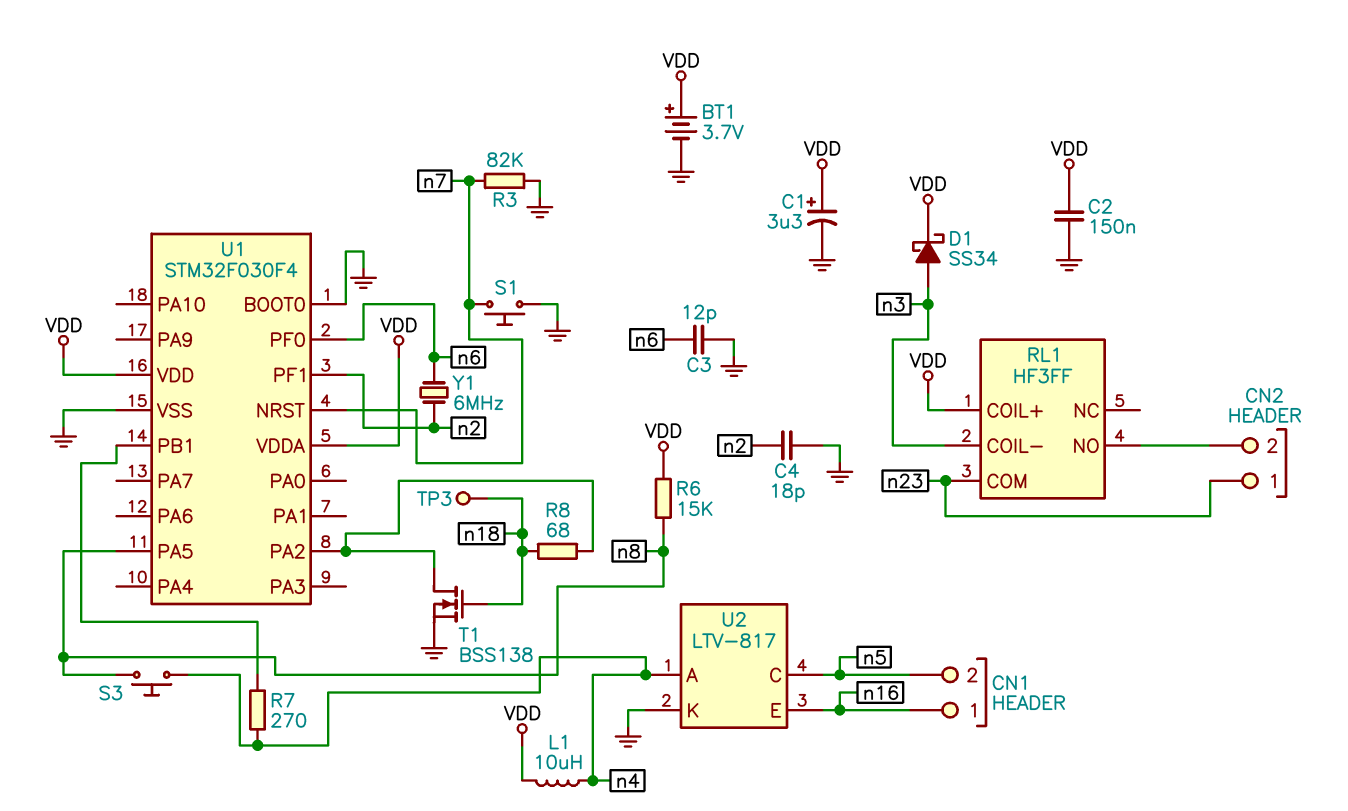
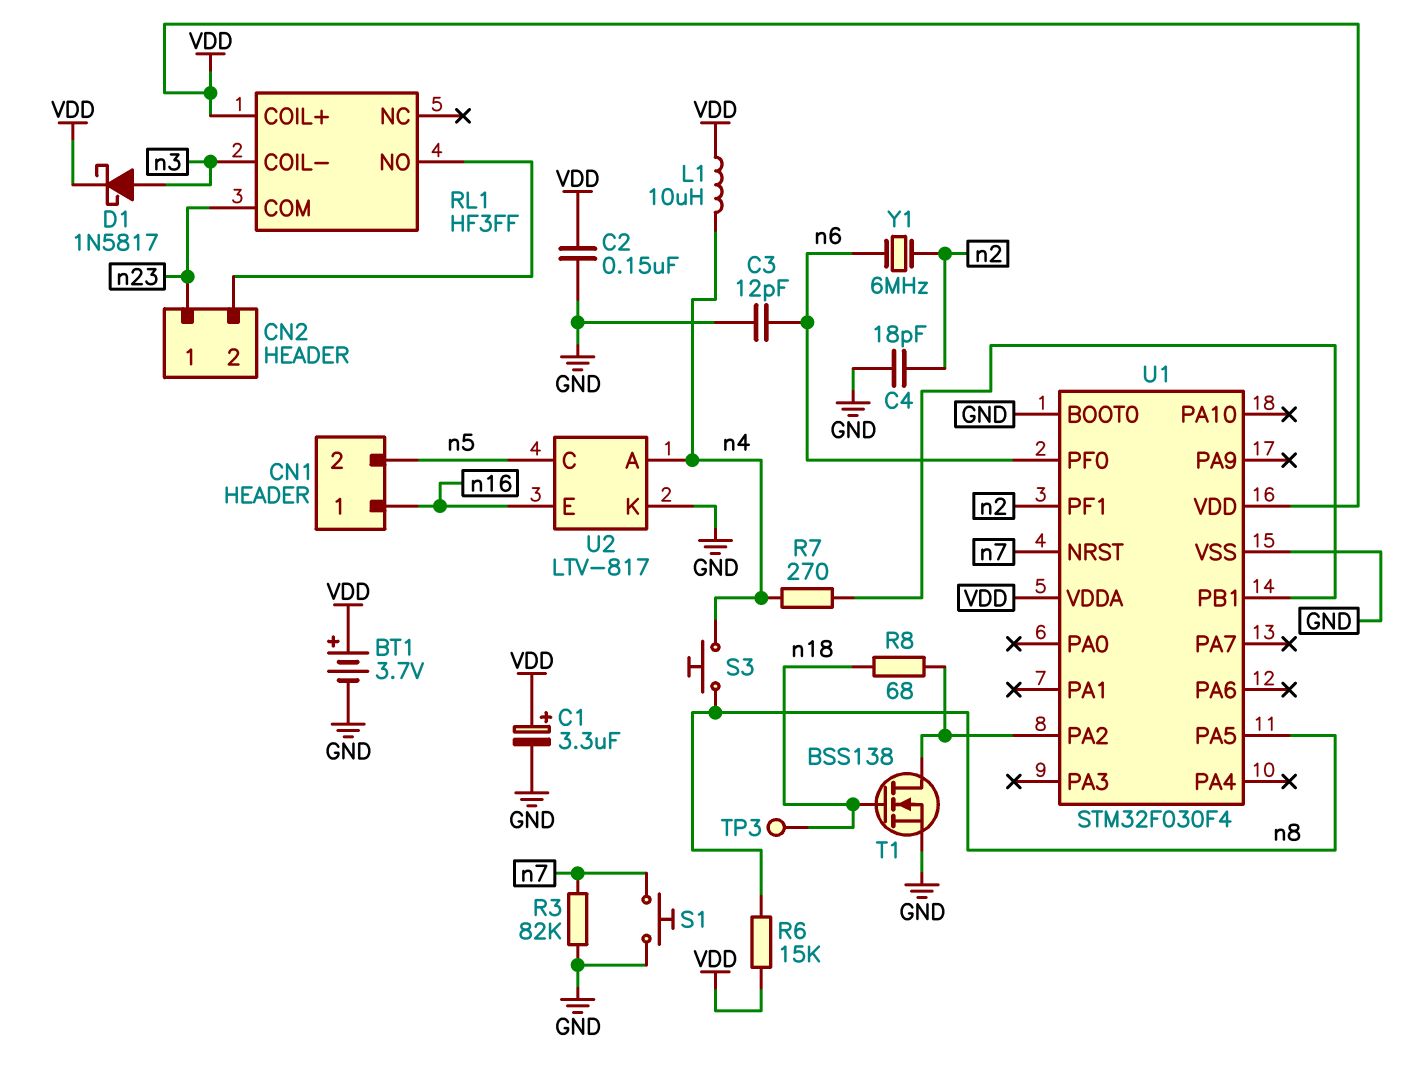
D1: schottky SS34 (A n3, K VDD) -> schottky 1N5817 (A n3, K VDD)

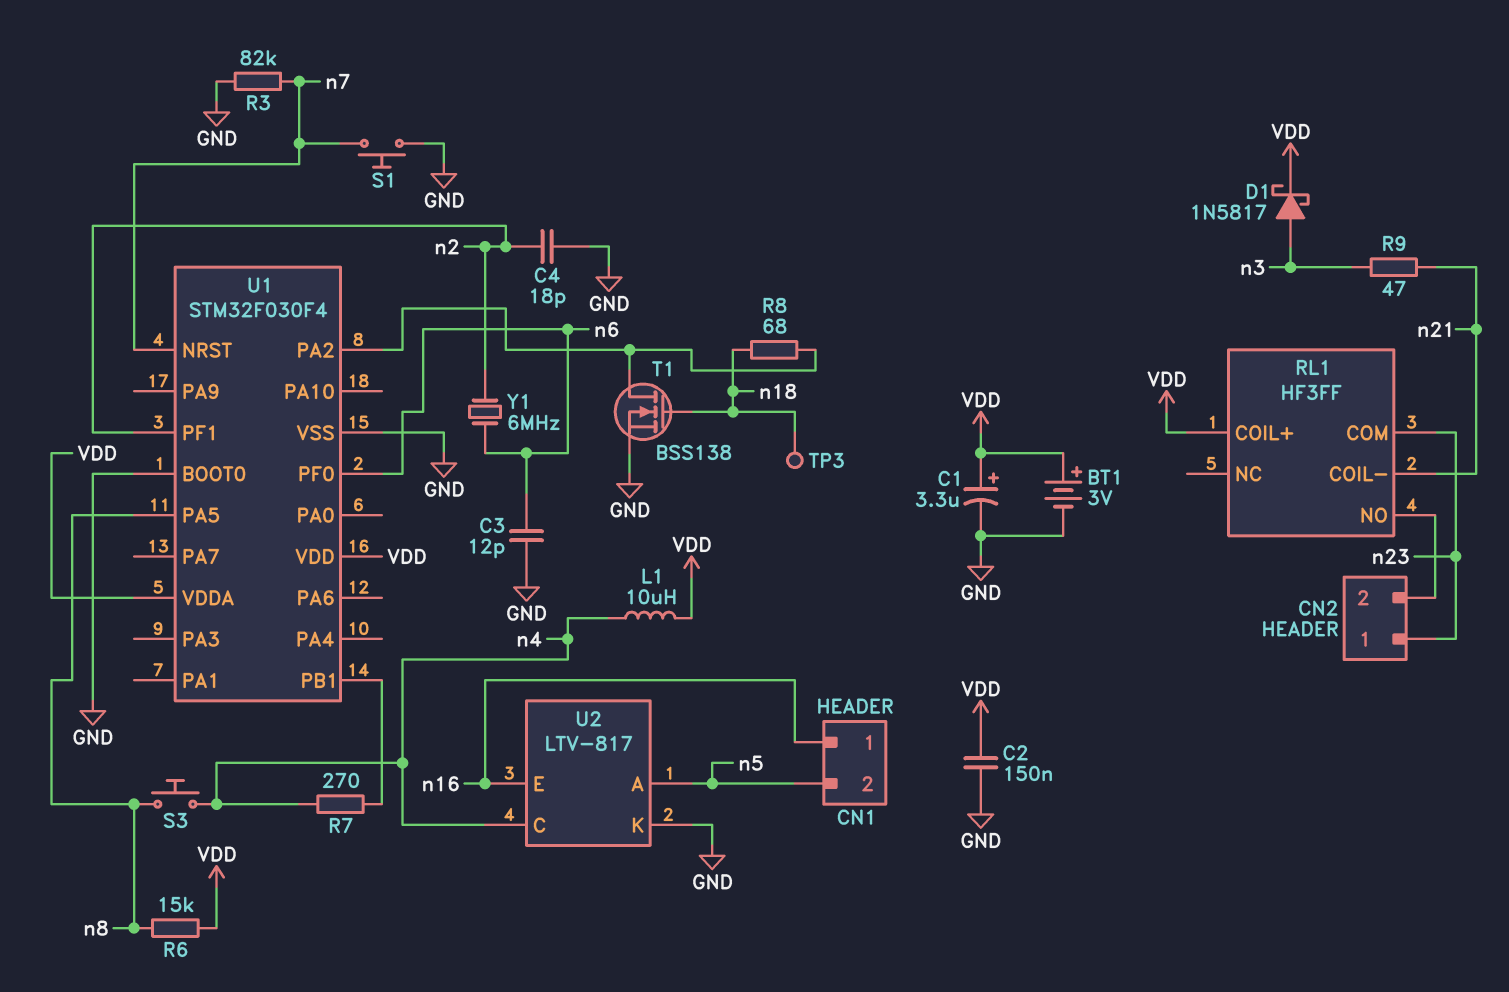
BT1: 3.7V (plus VDD, minus GND) -> 3V (plus VDD, minus GND)
R9: none -> 47 (n3, n21)
RL1 pin COIL-: n3 -> n21
U2 pin A: n4 -> n5
U2 pin C: n5 -> n4

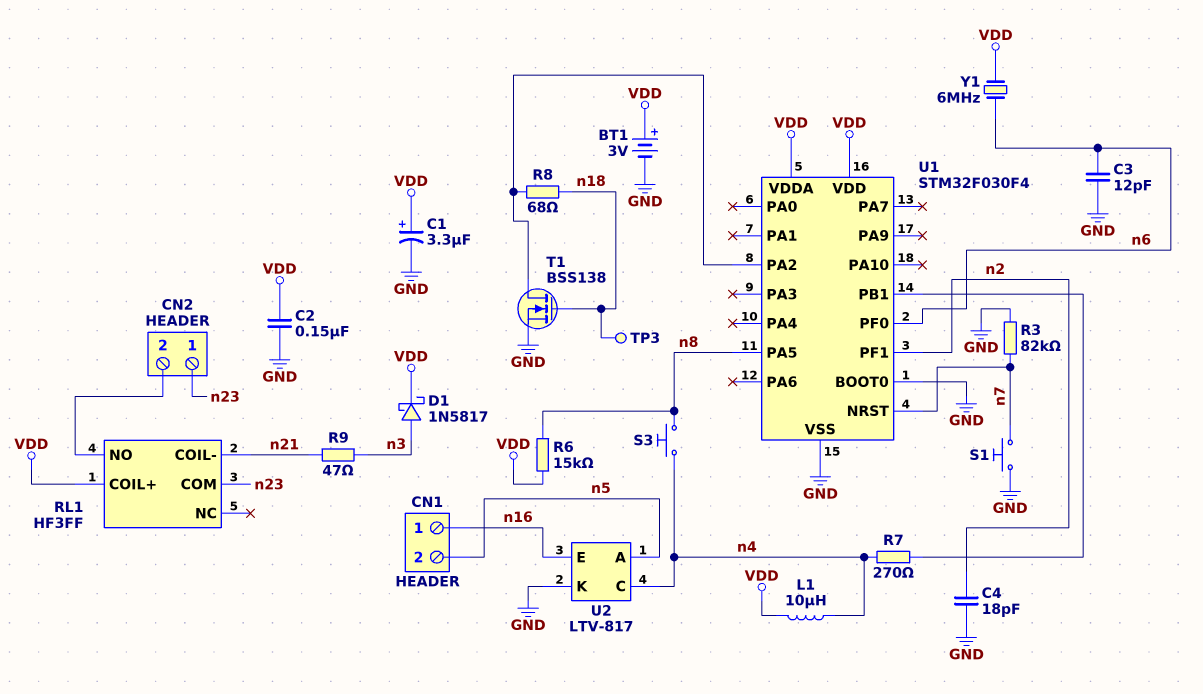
Y1: 6MHz (n2, n6) -> 6MHz (VDD, n6)

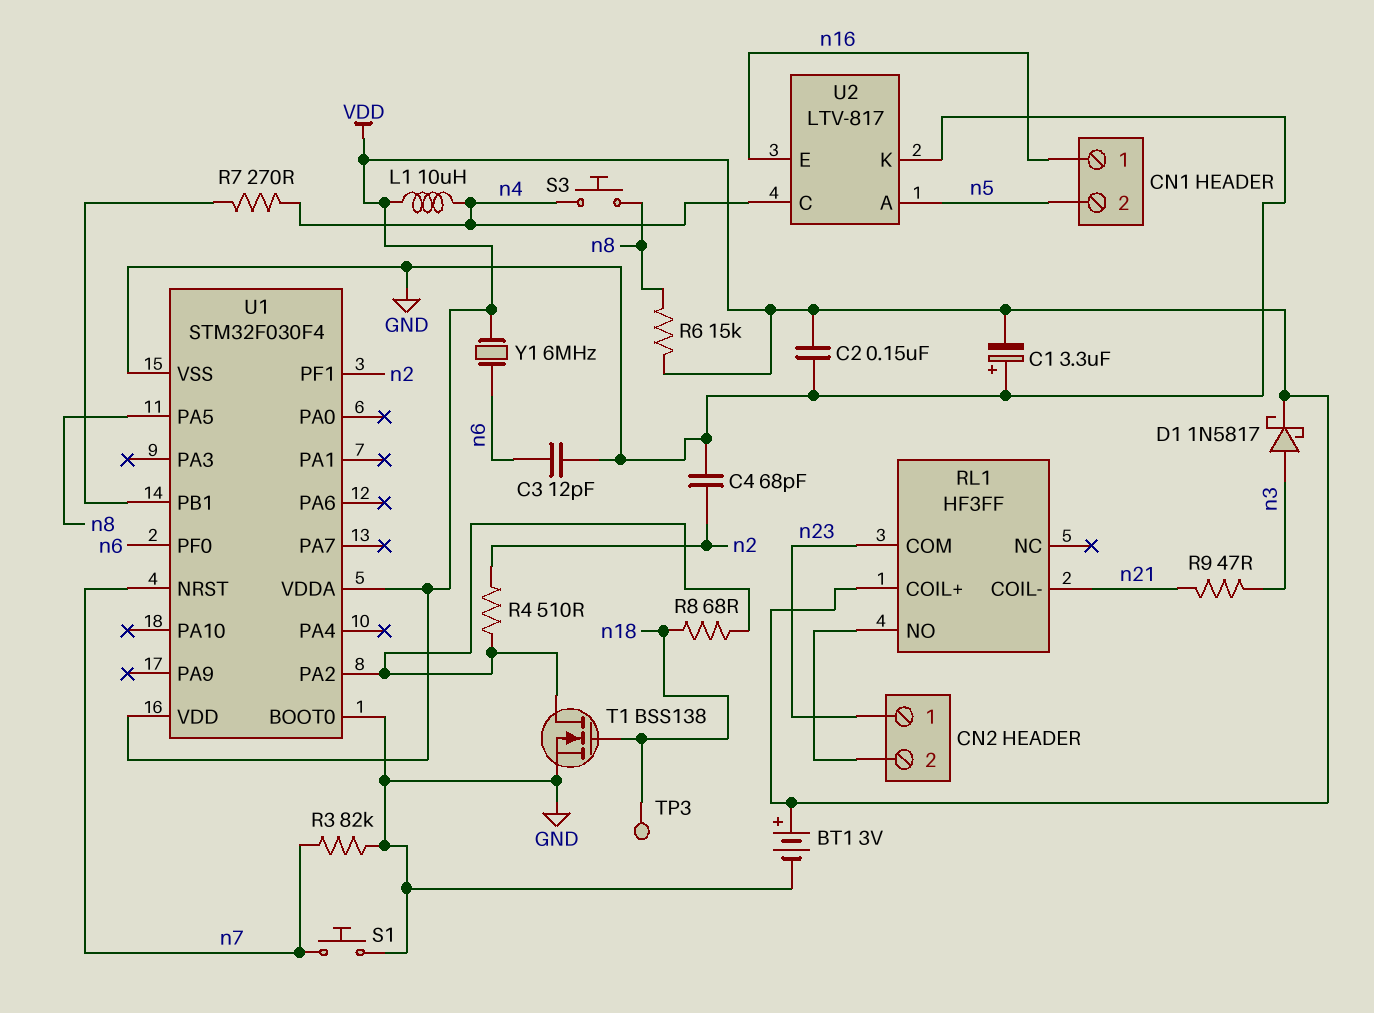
C1: 3.3uF (plus VDD, minus GND) -> 3.3uF (plus GND, minus VDD)
C4: 18pF (GND, n2) -> 68pF (GND, n2)
R4: none -> 510 (U1/PA2, n2)

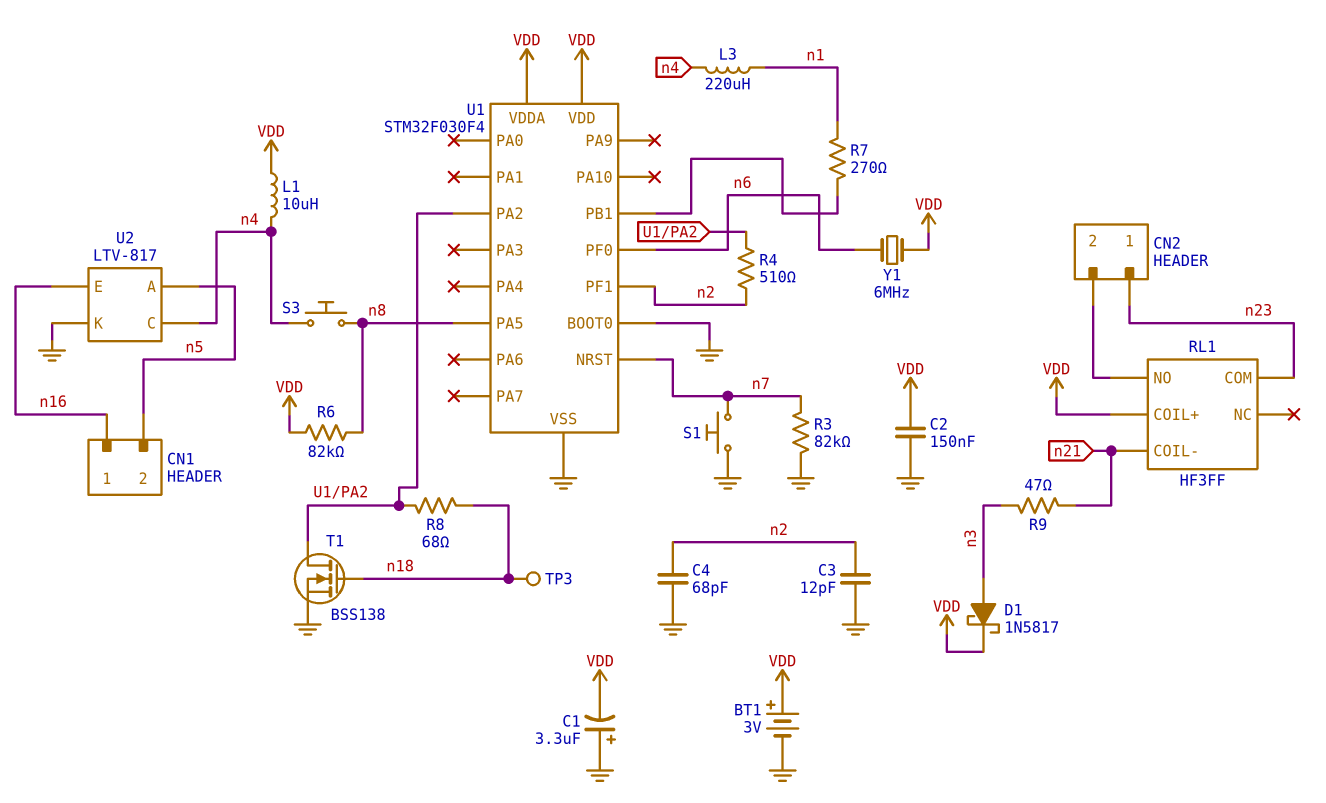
C3: 12pF (GND, n6) -> 12pF (GND, n2)
L3: none -> 220uH (n1, n4)
R6: 15k (VDD, n8) -> 82k (VDD, n8)
R7: 270 (U1/PB1, n4) -> 270 (U1/PB1, n1)

